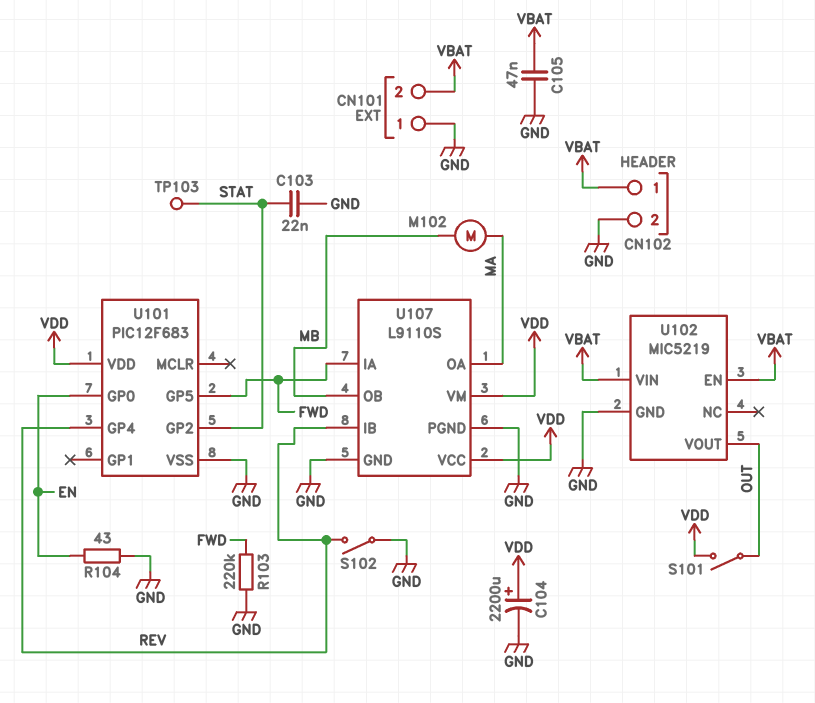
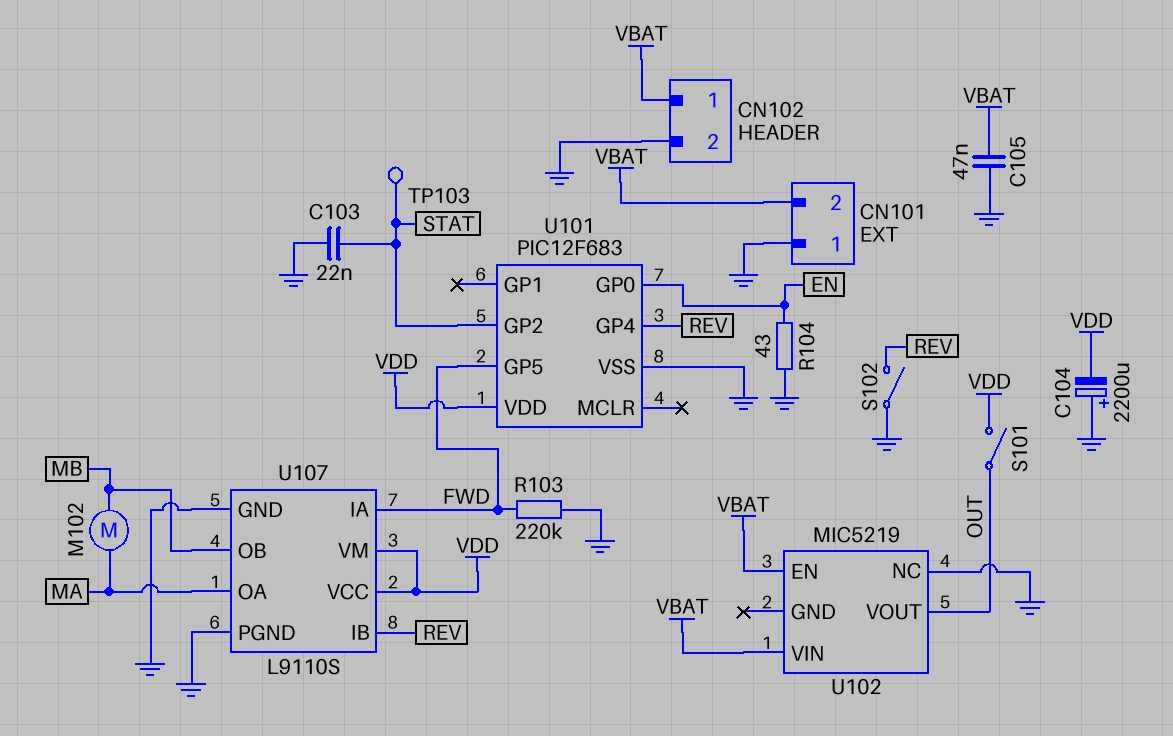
C104: 2200uF (plus VDD, minus GND) -> 2200uF (plus GND, minus VDD)
U102 pin GND: GND -> none
U102 pin NC: none -> GND

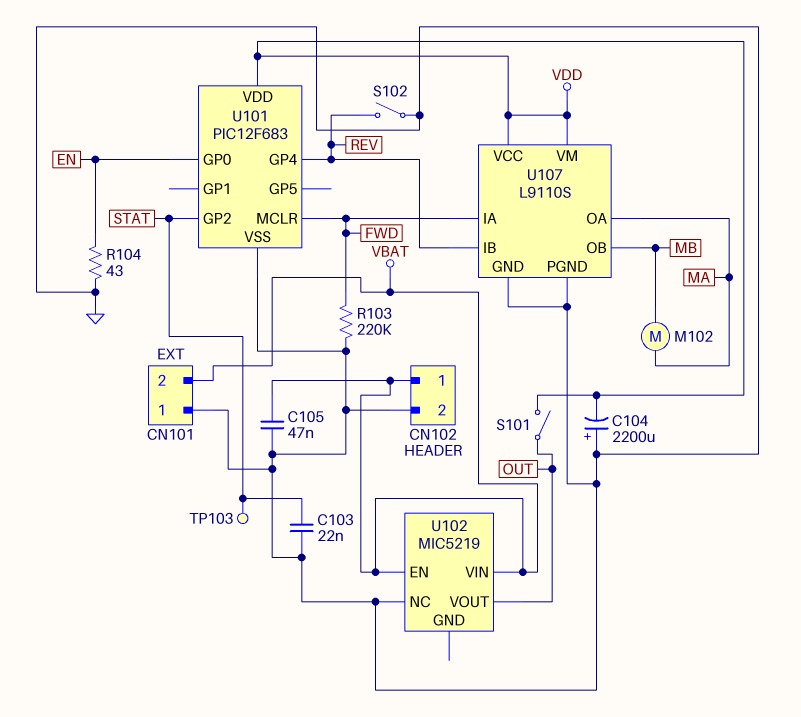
U101 pin GP5: FWD -> none
U101 pin MCLR: none -> FWD

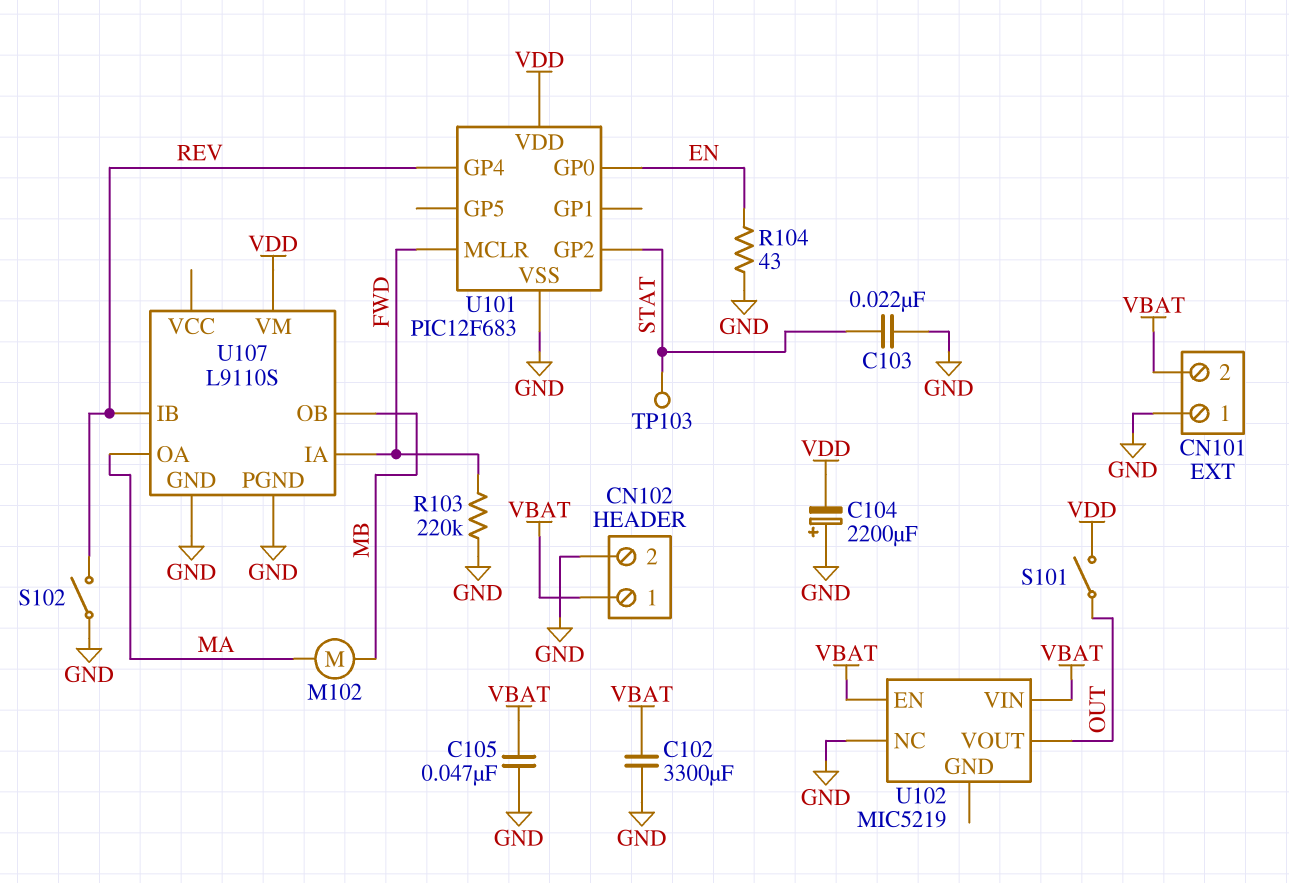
C102: none -> 3300uF (GND, VBAT)
U107 pin VCC: VDD -> none

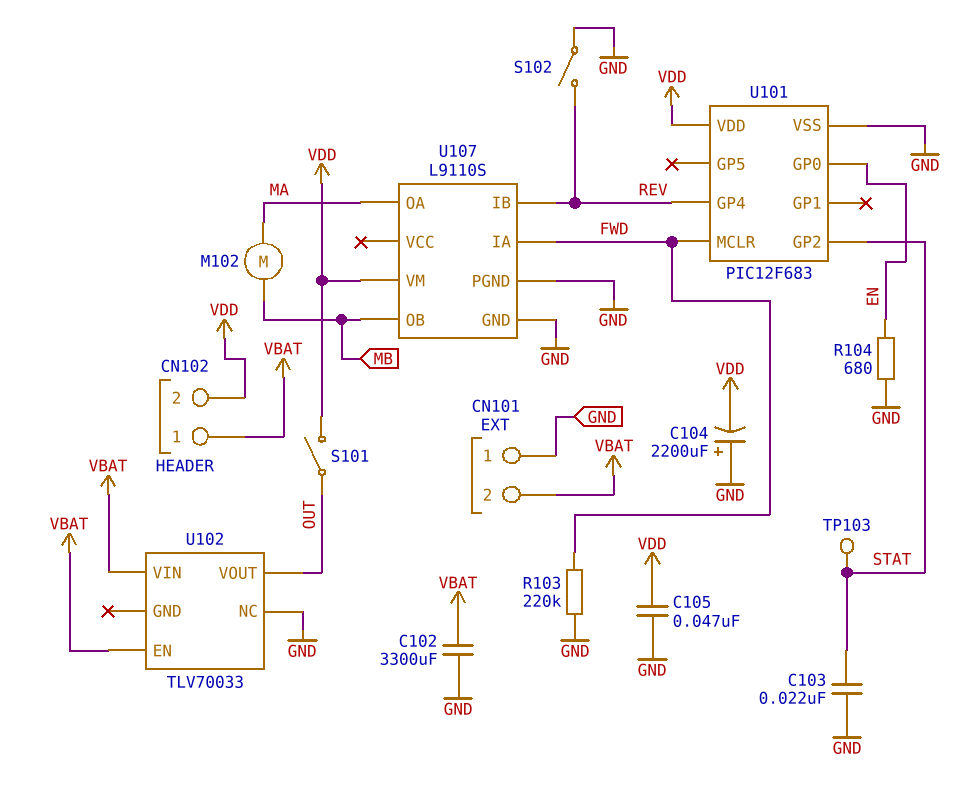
C105: 47nF (GND, VBAT) -> 47nF (GND, VDD)
CN102 pin 2: GND -> VDD
R104: 43 (EN, GND) -> 680 (EN, GND)
U102: MIC5219 -> TLV70033

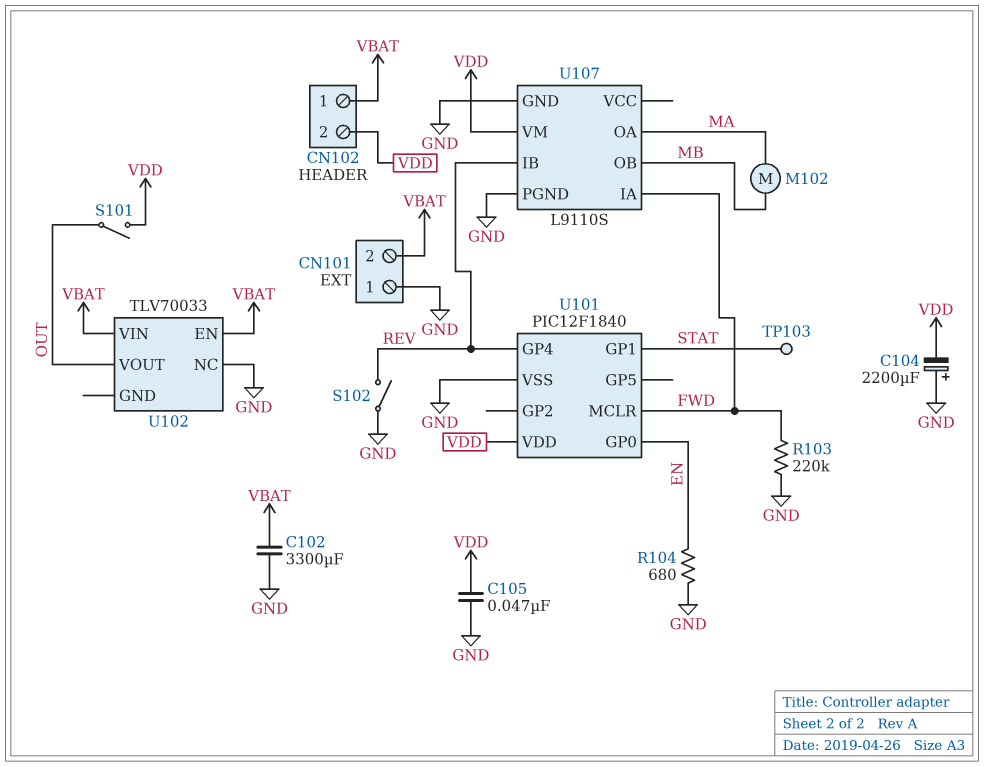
C103: 22nF (GND, STAT) -> none
U101: PIC12F683 -> PIC12F1840
U101 pin GP1: none -> STAT
U101 pin GP2: STAT -> none

